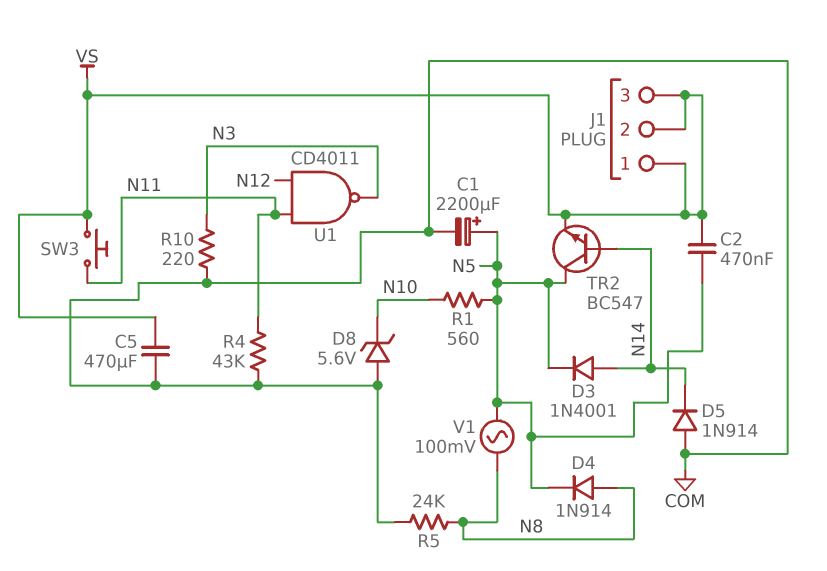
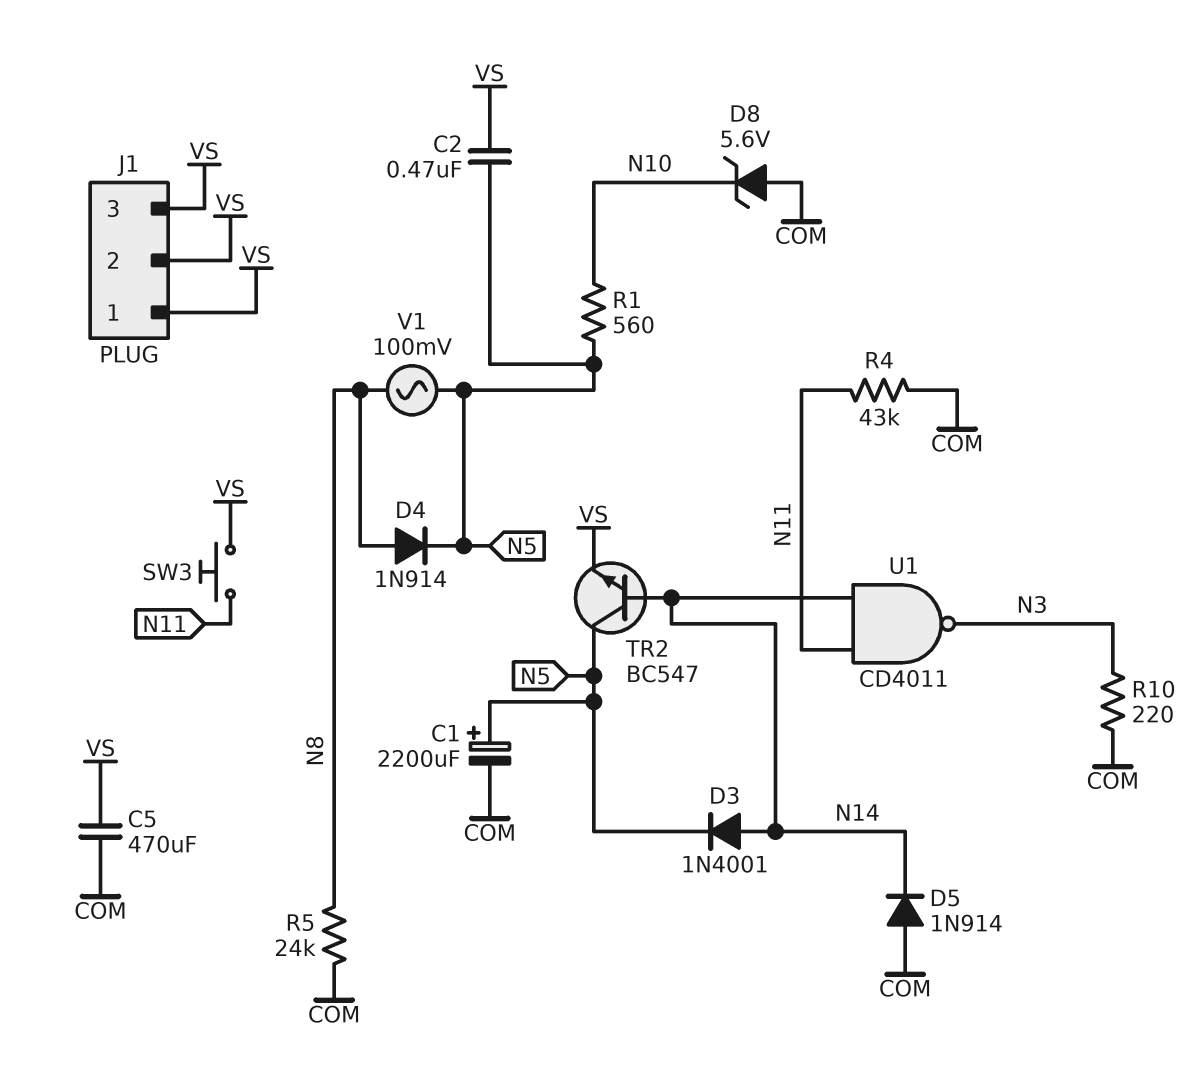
U1: NAND CD4011 (in N11, in N12, out N3) -> NAND CD4011 (in N11, in N14, out N3)

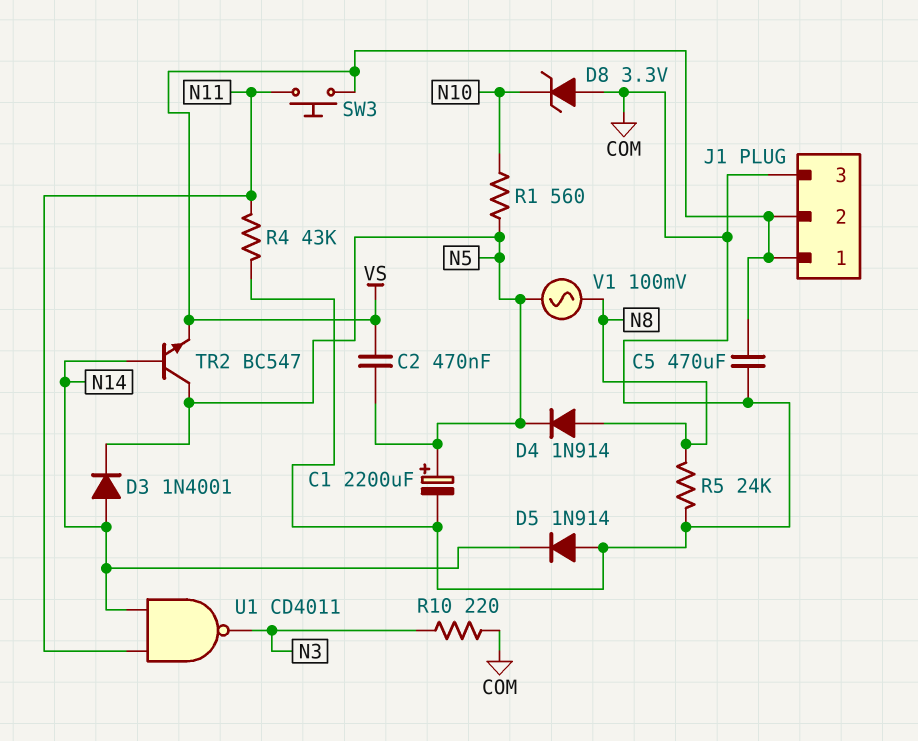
D8: zener 5.6V (A COM, K N10) -> zener 3.3V (A COM, K N10)
J1 pin 3: VS -> COM

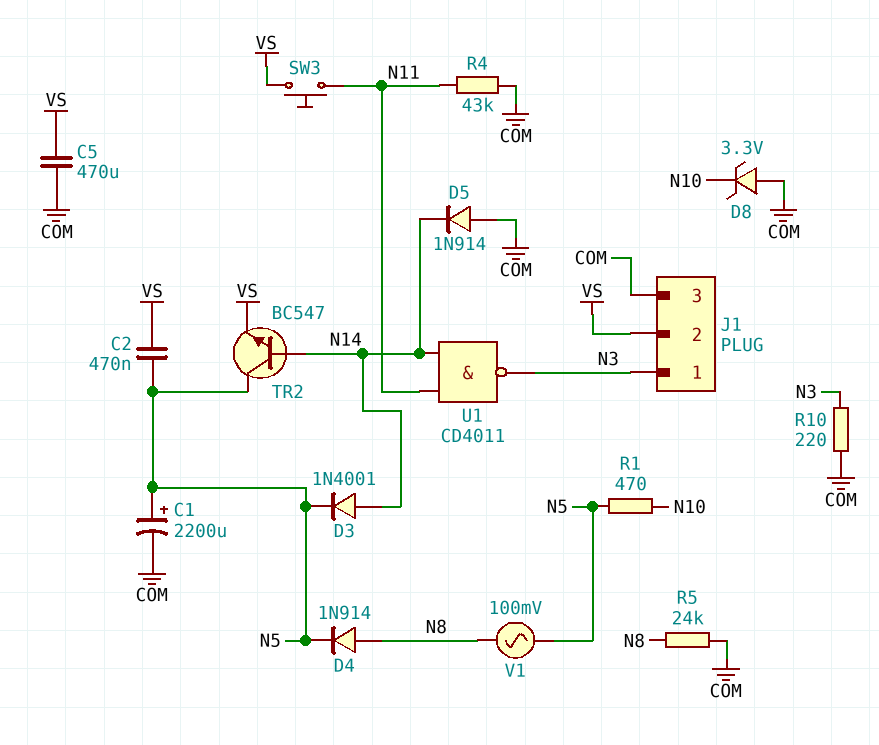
J1 pin 1: VS -> N3
R1: 560 (N5, N10) -> 470 (N5, N10)

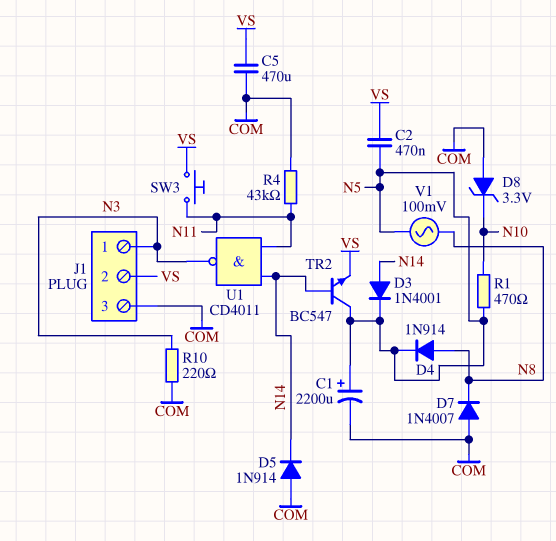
D7: none -> diode 1N4007 (A COM, K N8)
R5: 24k (COM, N8) -> none

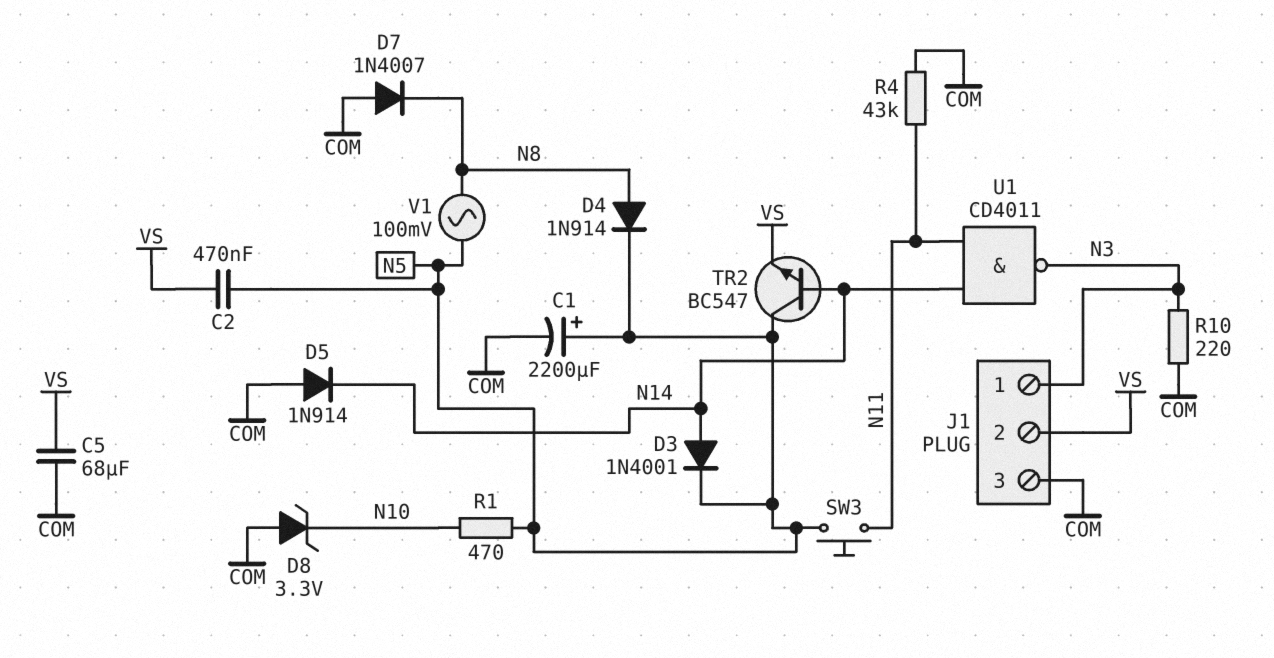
C5: 470uF (COM, VS) -> 68uF (COM, VS)
SW3: button (N11, VS) -> button (N5, N11)

